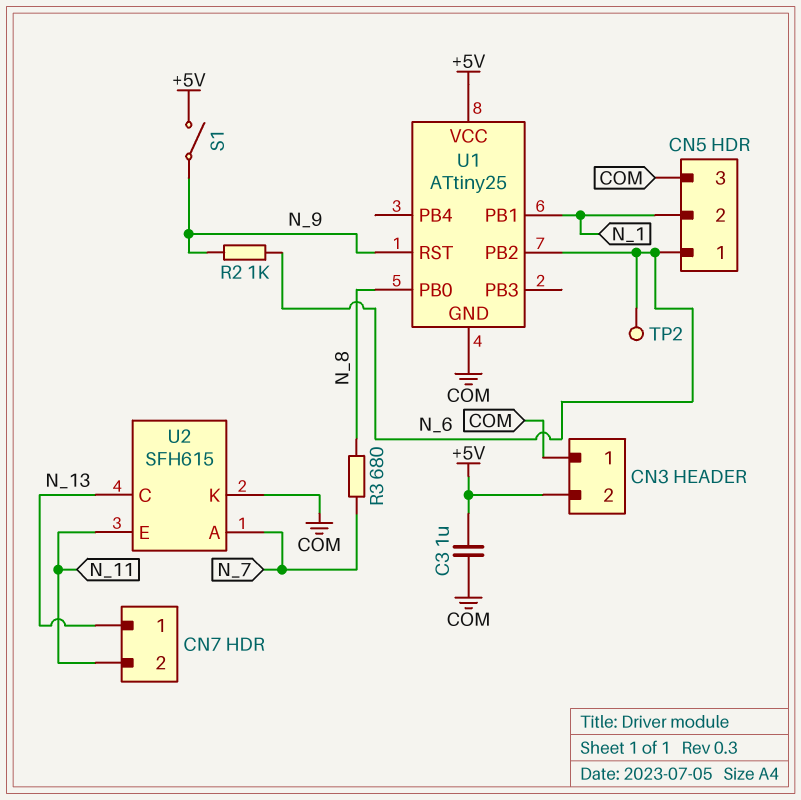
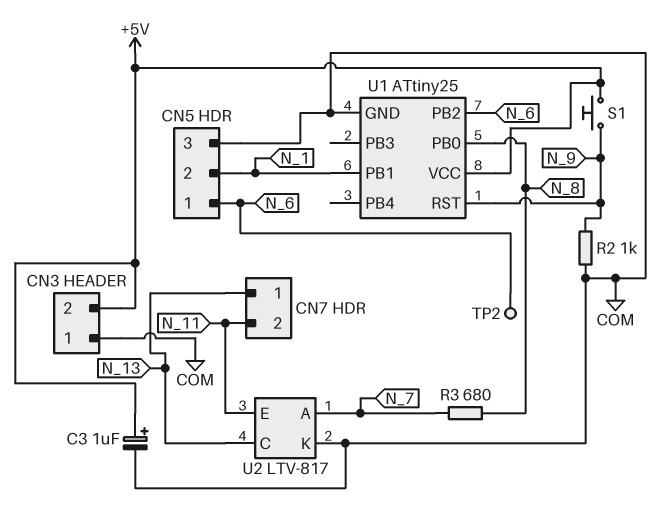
C3: 1uF (+5V, COM) -> 1uF (plus +5V, minus COM)
R2: 1k (N_6, N_9) -> 1k (COM, N_9)
S1: switch (+5V, N_9) -> button (+5V, N_9)
U2: SFH615 -> LTV-817

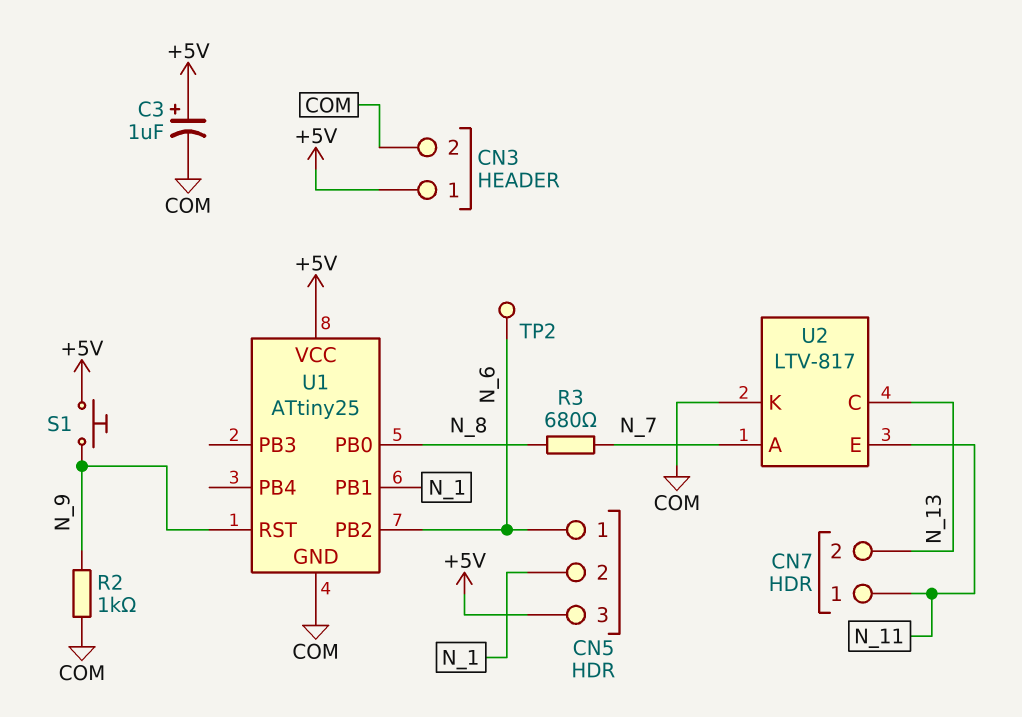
CN3 pin 1: COM -> +5V
CN3 pin 2: +5V -> COM
CN5 pin 3: COM -> +5V
CN7 pin 1: N_13 -> N_11
CN7 pin 2: N_11 -> N_13

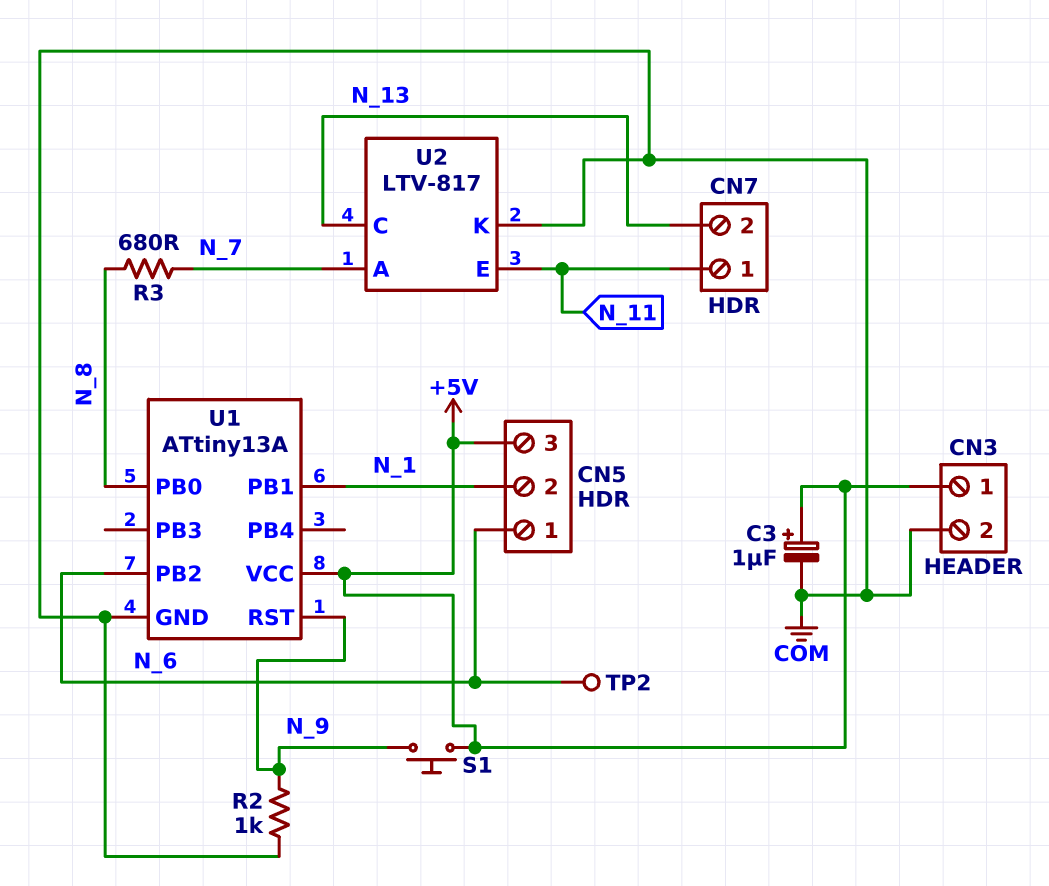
U1: ATtiny25 -> ATtiny13A

